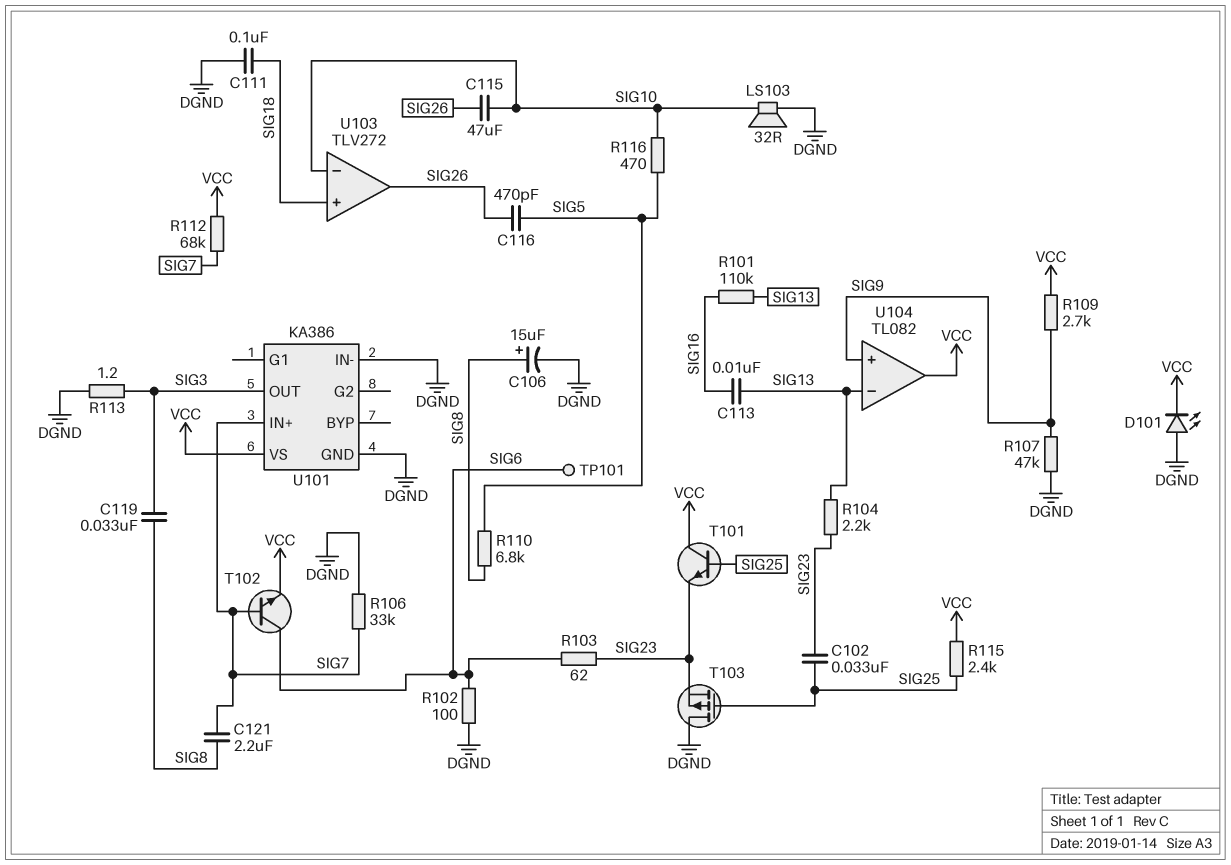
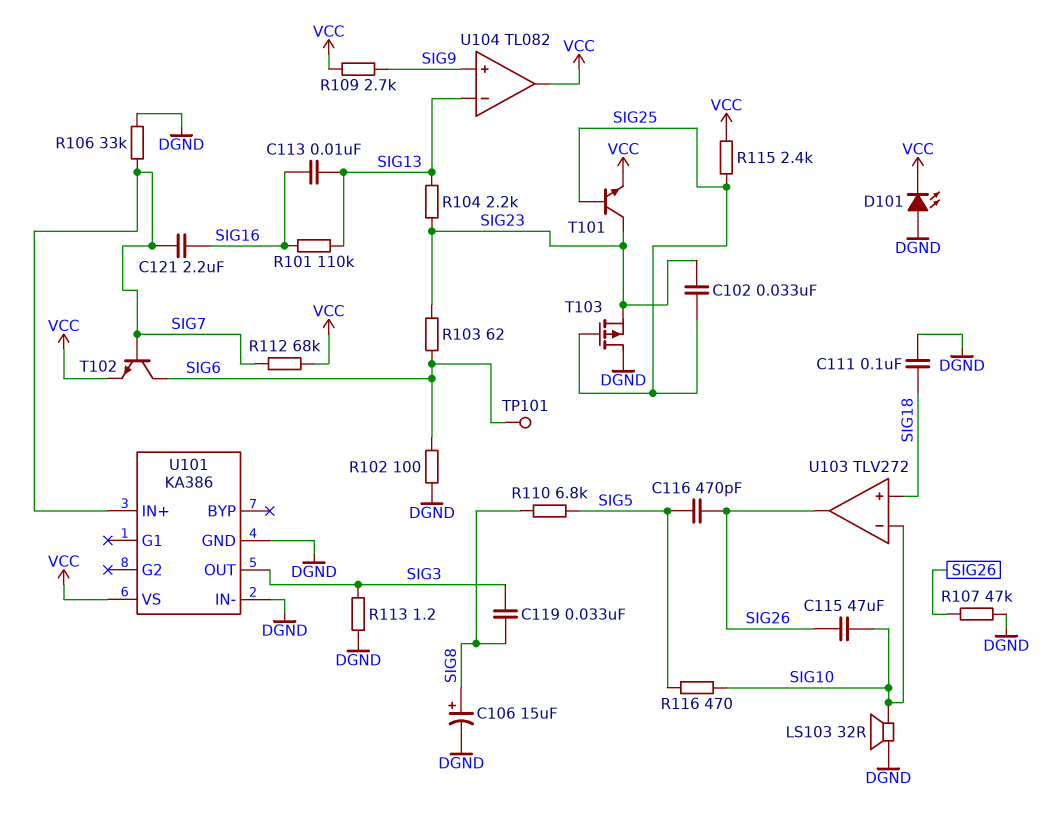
C121: 2.2uF (SIG7, SIG8) -> 2.2uF (SIG7, SIG16)
R107: 47k (DGND, SIG9) -> 47k (DGND, SIG26)
T101: NPN (B SIG25, C VCC, E SIG23) -> NPN (B SIG25, C SIG23, E VCC)

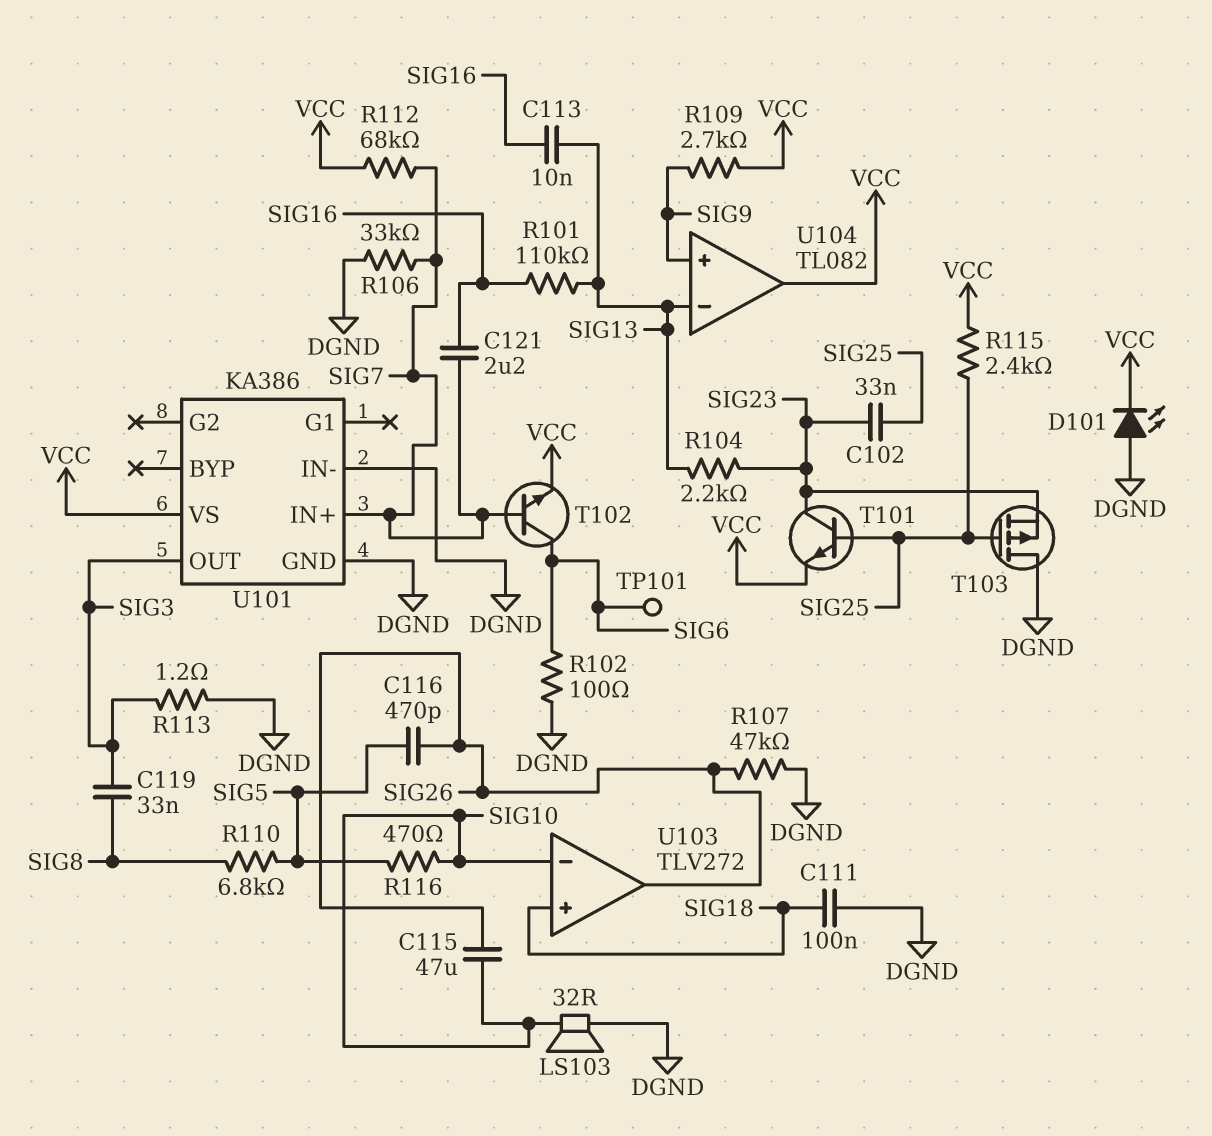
C106: 15uF (plus SIG8, minus DGND) -> none
R103: 62 (SIG6, SIG23) -> none

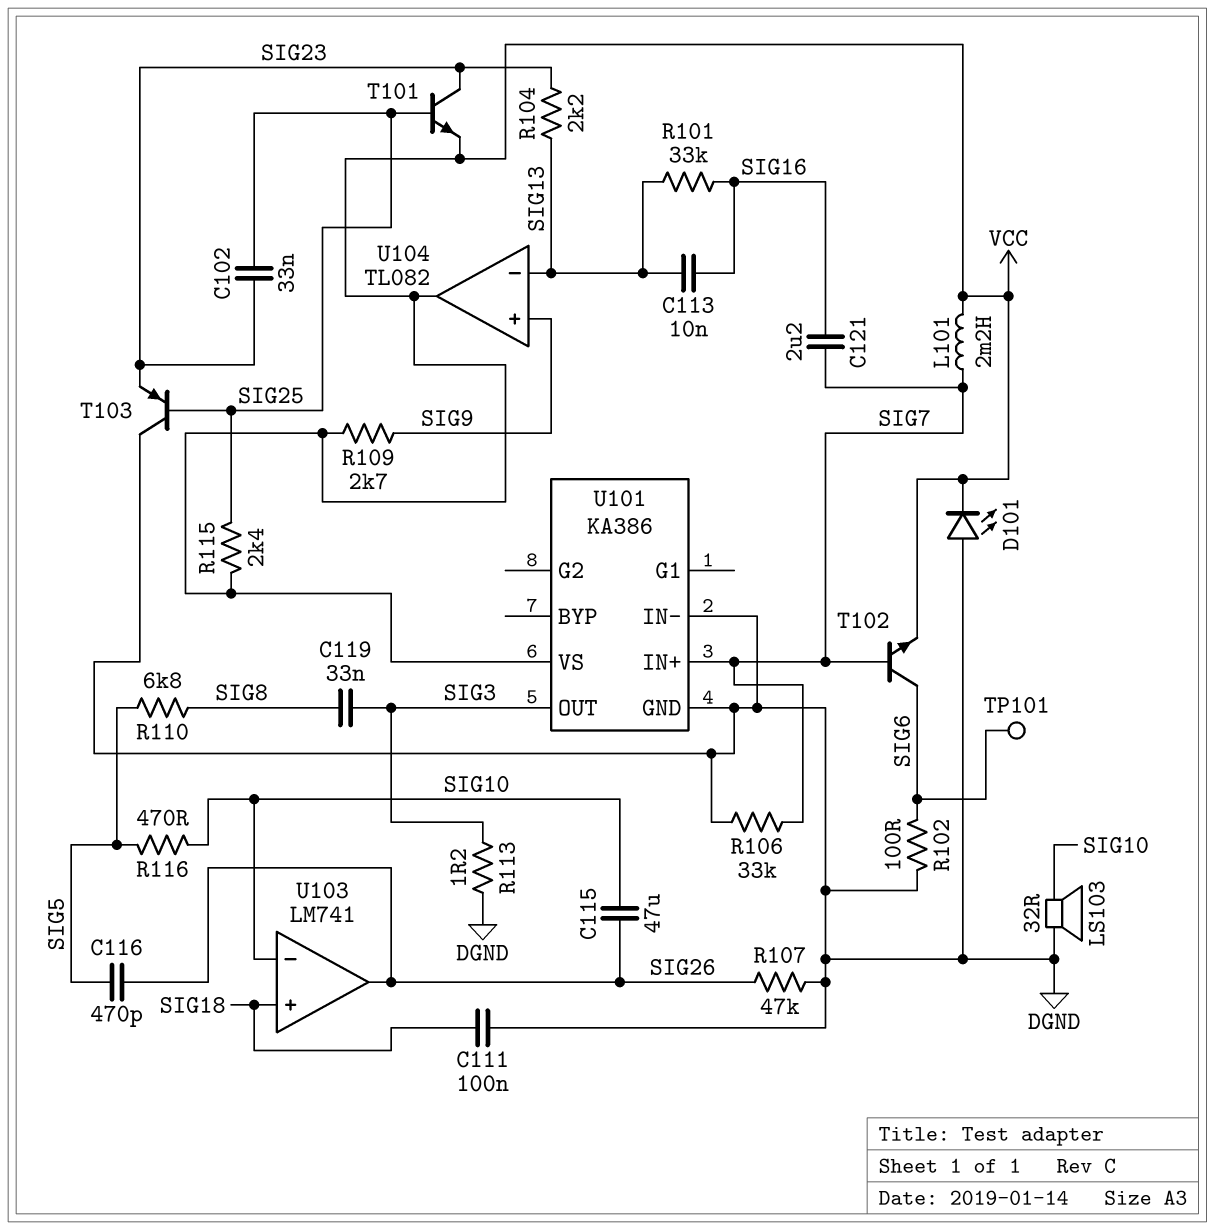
L101: none -> 2.2mH (SIG7, VCC)
R101: 110k (SIG13, SIG16) -> 33k (SIG13, SIG16)
R112: 68k (SIG7, VCC) -> none
T103: PMOS (G SIG25, D DGND, S SIG23) -> PNP (B SIG25, C DGND, E SIG23)
U103: TLV272 -> LM741

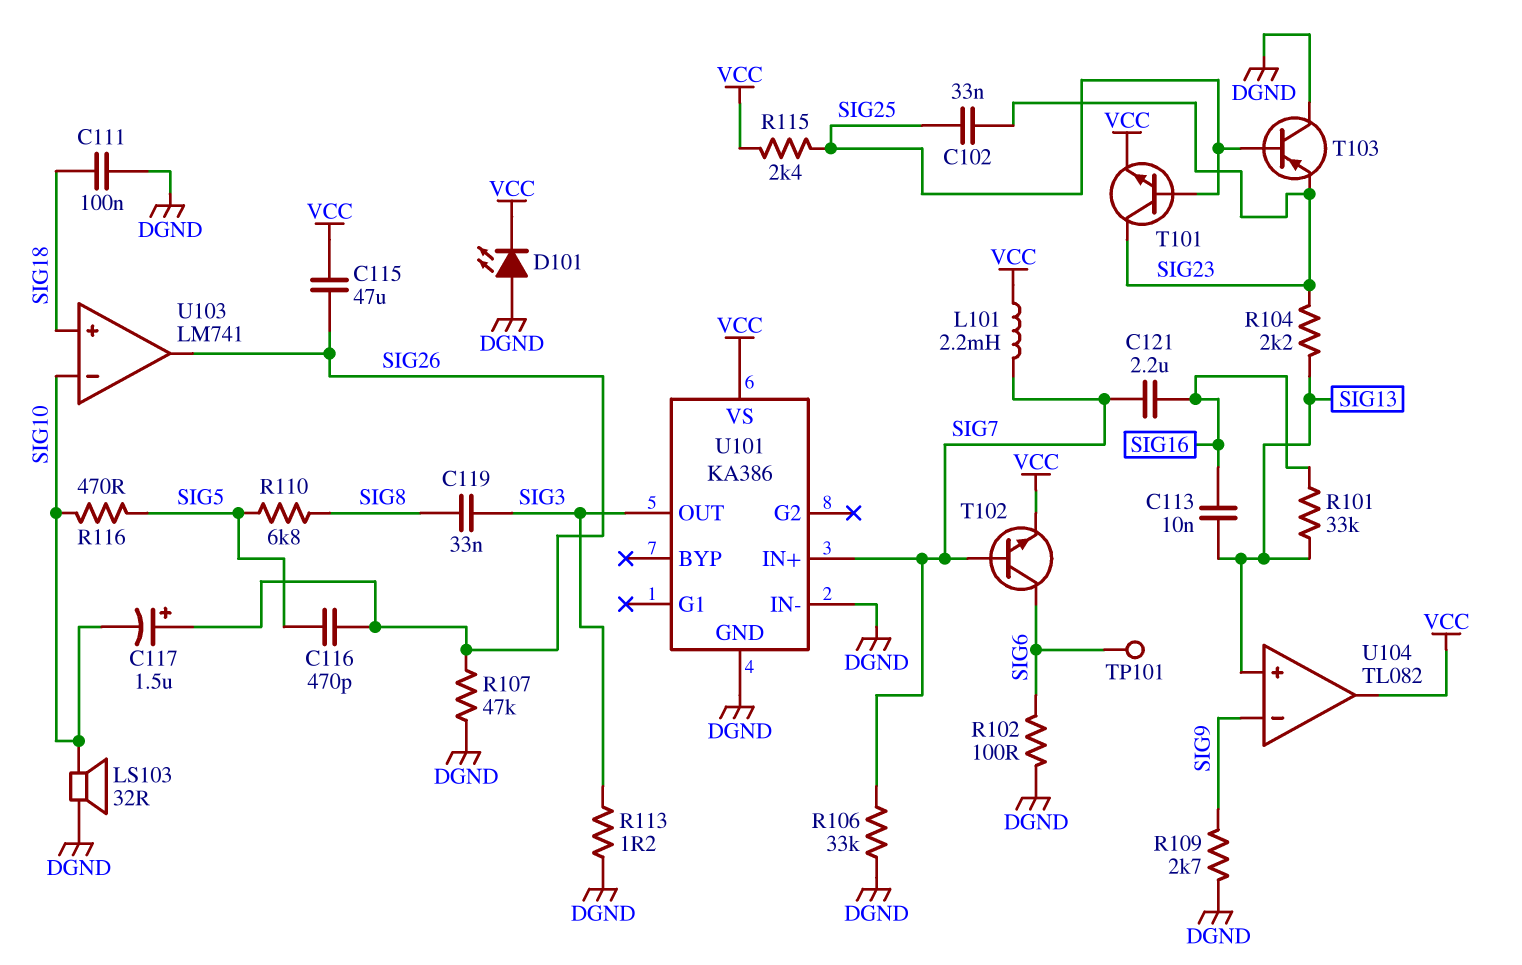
C115: 47uF (SIG10, SIG26) -> 47uF (SIG26, VCC)
C117: none -> 1.5uF (plus SIG26, minus SIG10)
R109: 2.7k (SIG9, VCC) -> 2.7k (DGND, SIG9)
U104 pin in+: SIG9 -> SIG13
U104 pin in-: SIG13 -> SIG9

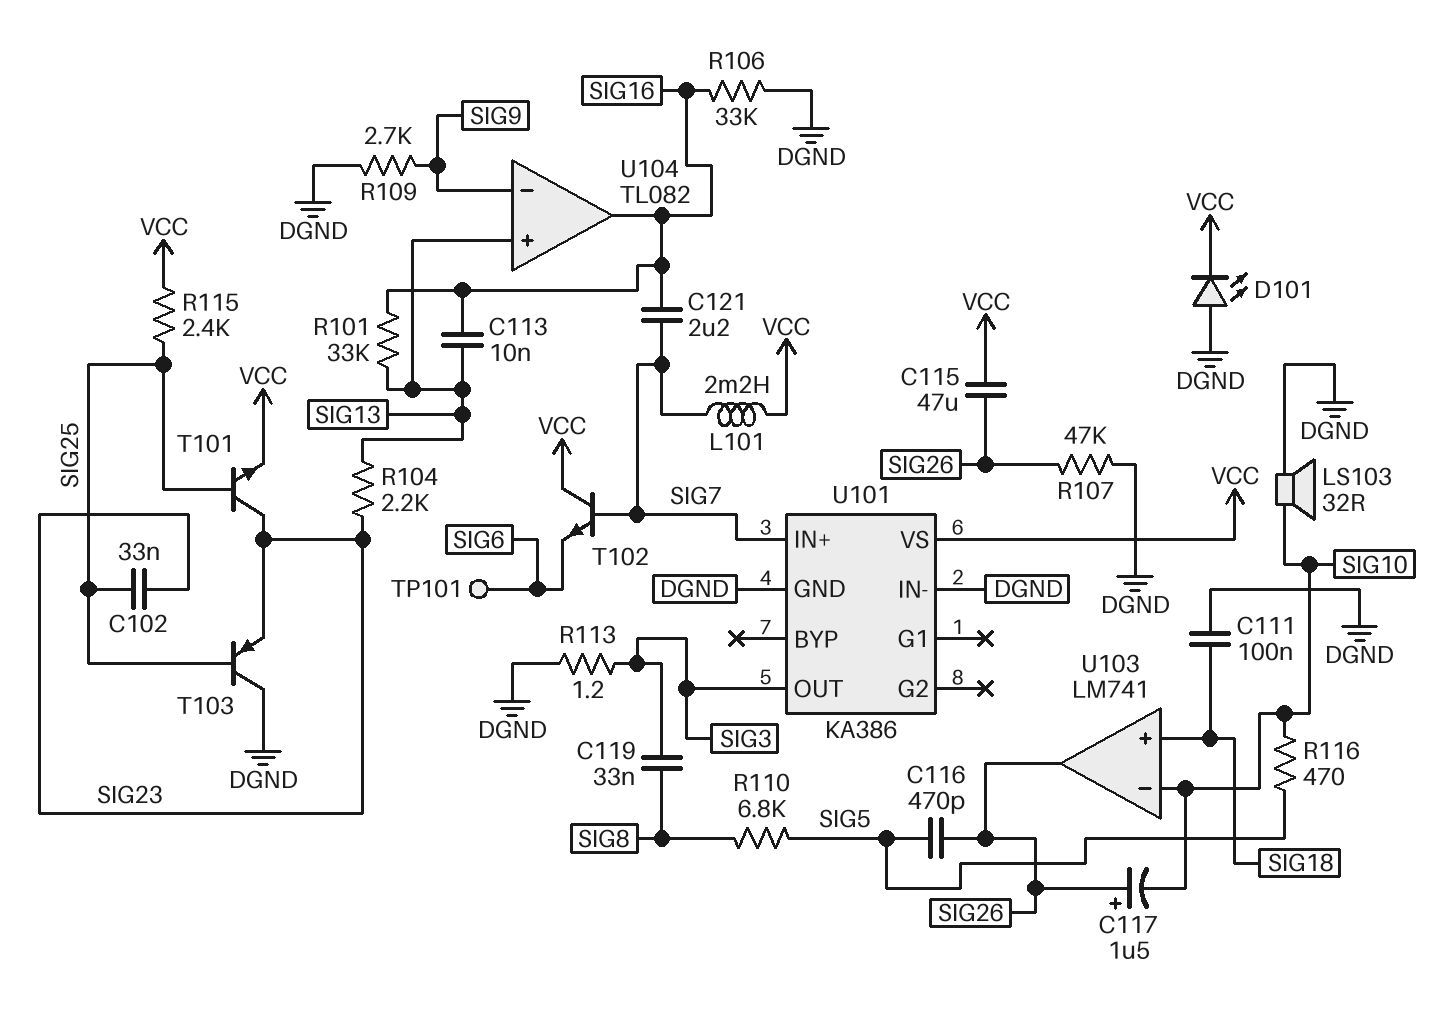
R102: 100 (DGND, SIG6) -> none
R106: 33k (DGND, SIG7) -> 33k (DGND, SIG16)
T102: NPN (B SIG7, C SIG6, E VCC) -> NPN (B SIG7, C VCC, E SIG6)
U104 pin out: VCC -> SIG16

